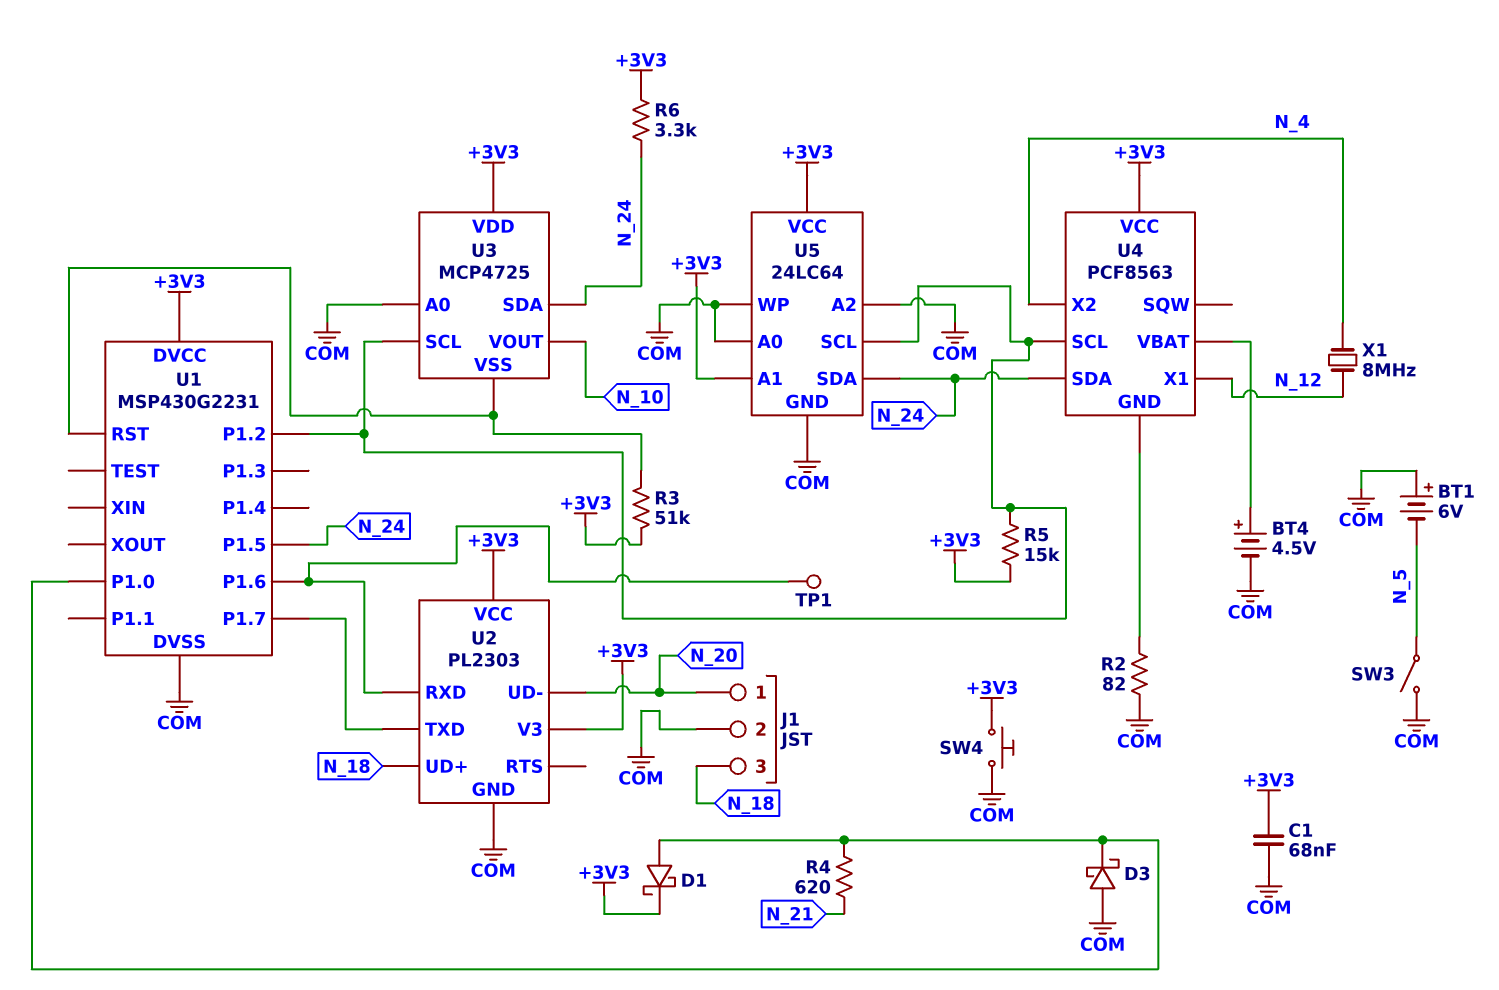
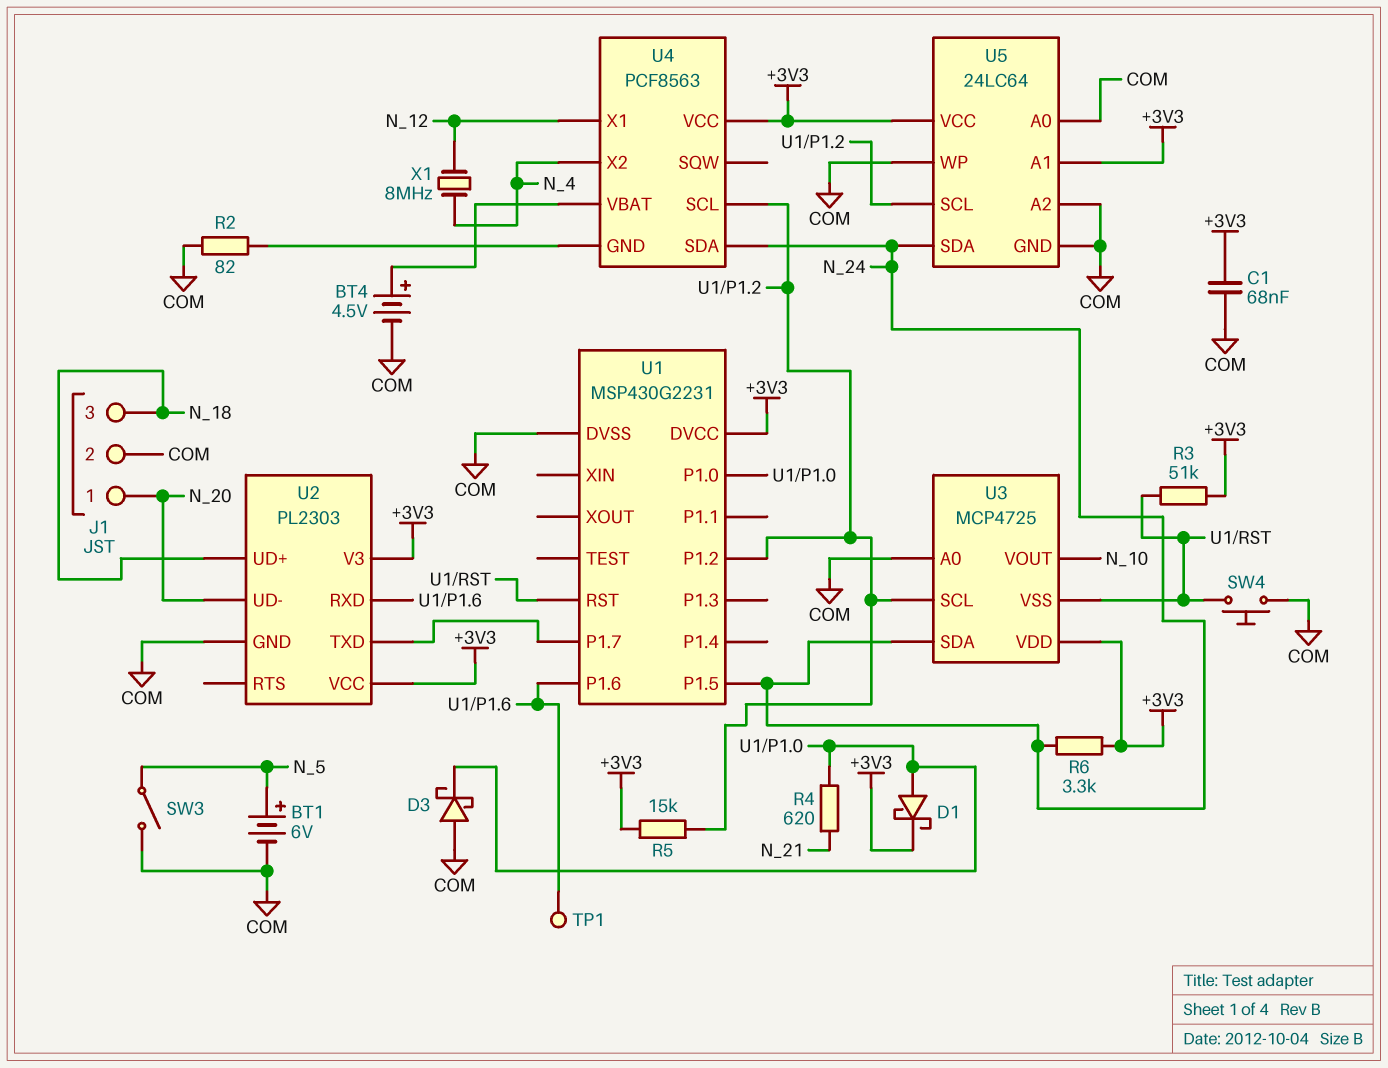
BT1: 6V (plus COM, minus N_5) -> 6V (plus N_5, minus COM)
SW4: button (+3V3, COM) -> button (COM, U1/RST)

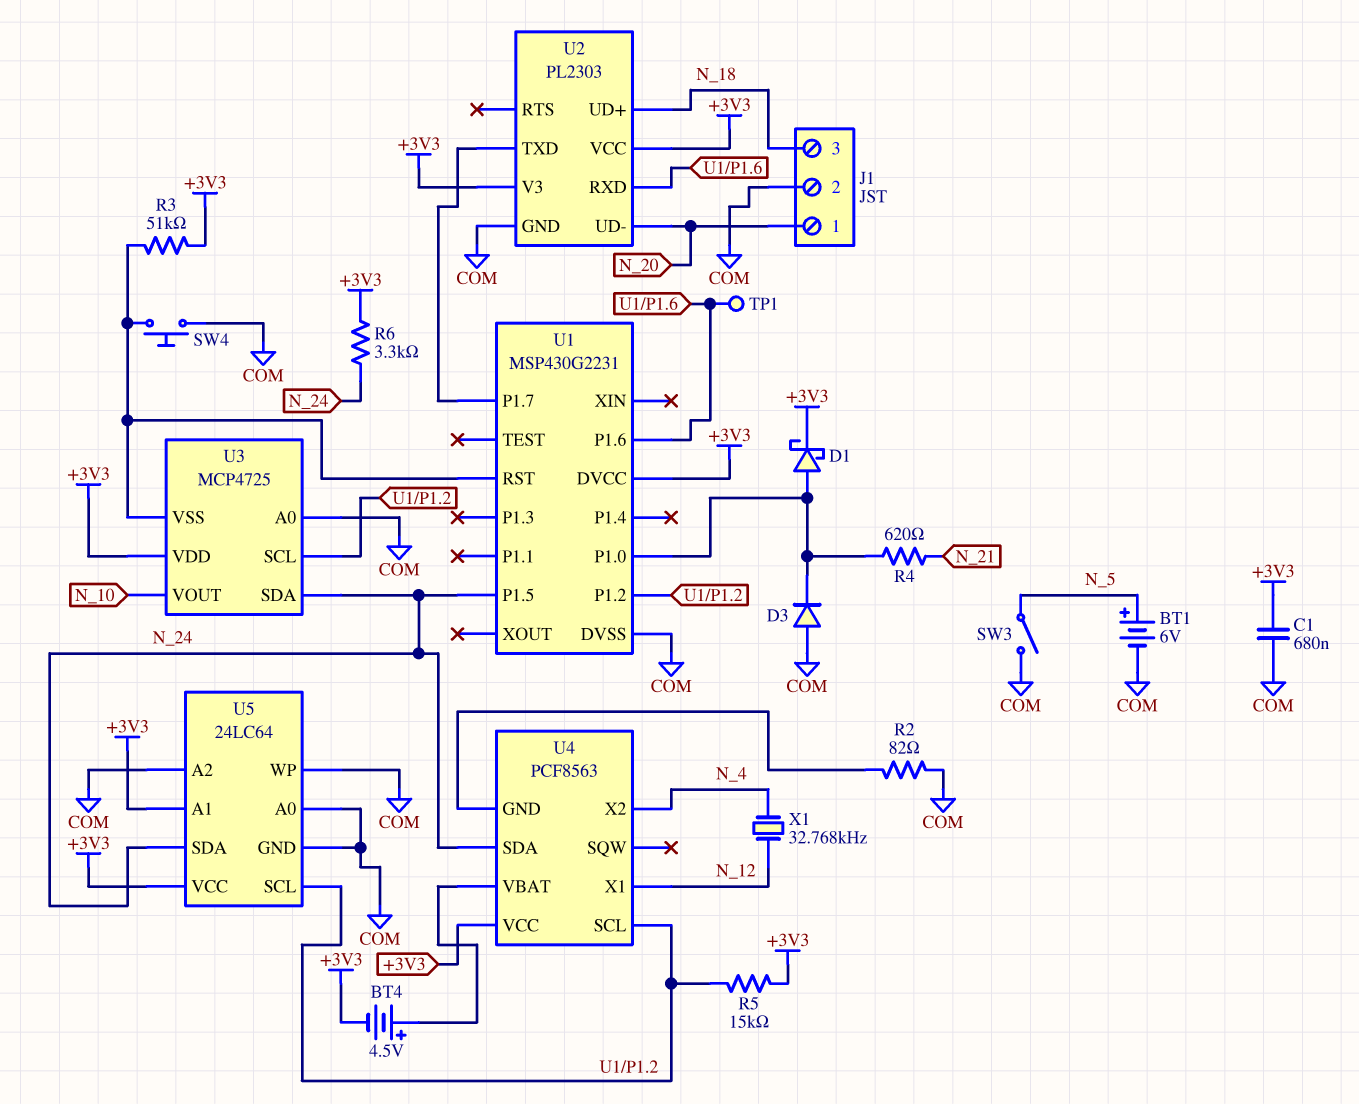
BT4: 4.5V (plus U4/VBAT, minus COM) -> 4.5V (plus U4/VBAT, minus +3V3)
C1: 68nF (+3V3, COM) -> 680nF (+3V3, COM)
D3: schottky (A COM, K U1/P1.0) -> diode (A COM, K U1/P1.0)
X1: 8MHz (N_4, N_12) -> 32.768kHz (N_4, N_12)

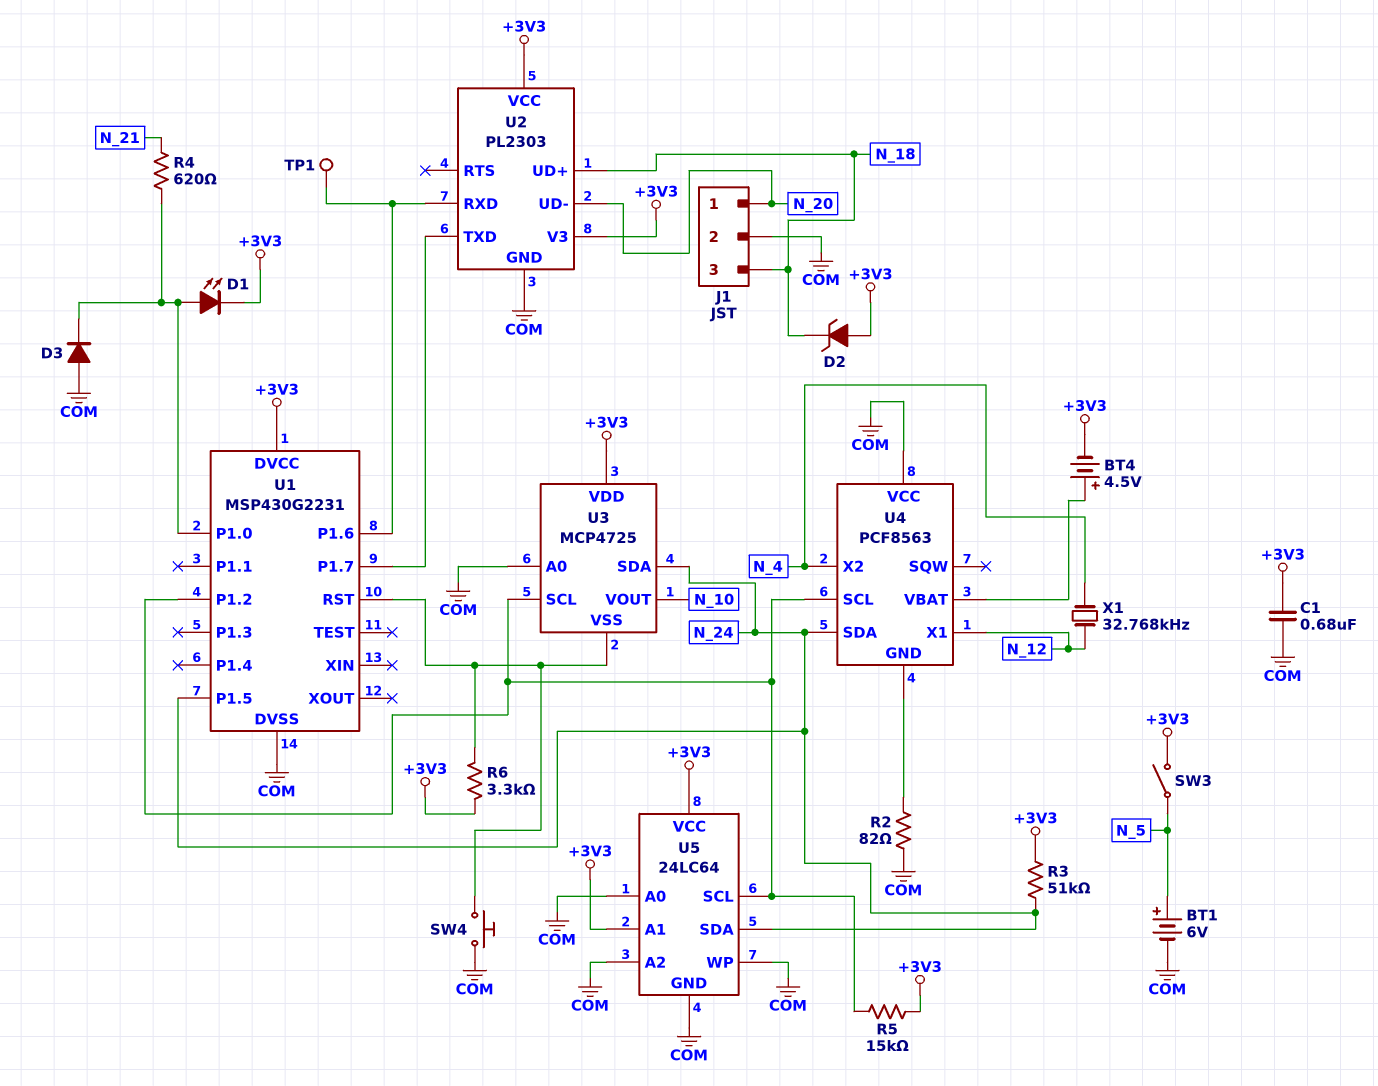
D1: schottky (A U1/P1.0, K +3V3) -> LED (A U1/P1.0, K +3V3)
D2: none -> zener (A +3V3, K N_18)
R3: 51k (+3V3, U1/RST) -> 51k (+3V3, N_24)
R6: 3.3k (+3V3, N_24) -> 3.3k (+3V3, U1/RST)
SW3: switch (COM, N_5) -> switch (+3V3, N_5)
U4 pin VCC: +3V3 -> COM

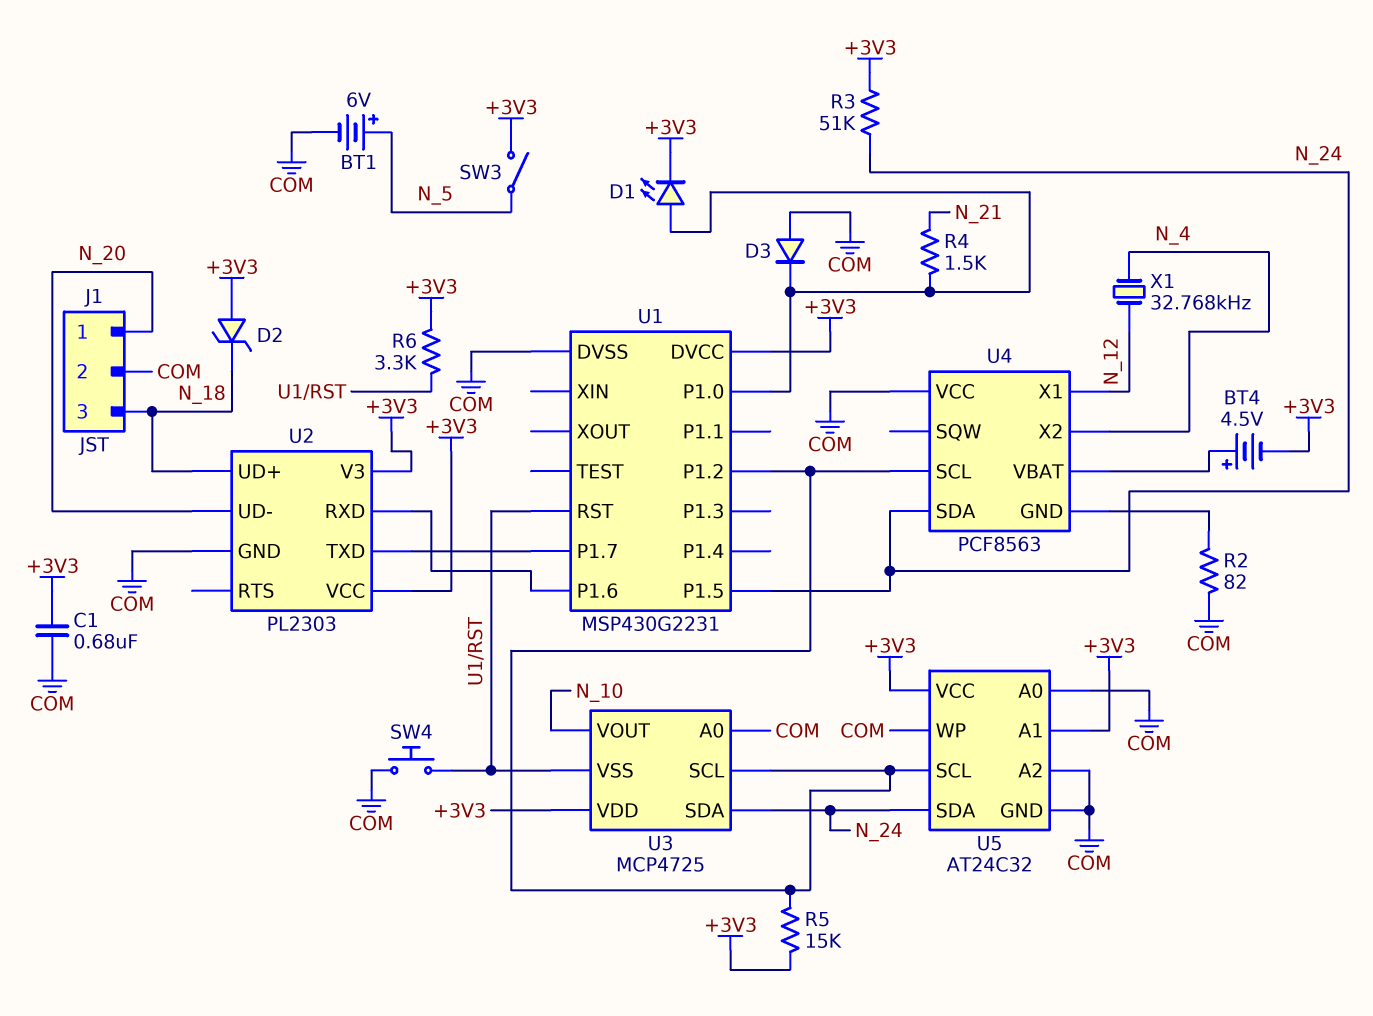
R4: 620 (N_21, U1/P1.0) -> 1.5k (N_21, U1/P1.0)
TP1: test point (U1/P1.6) -> none
U5: 24LC64 -> AT24C32

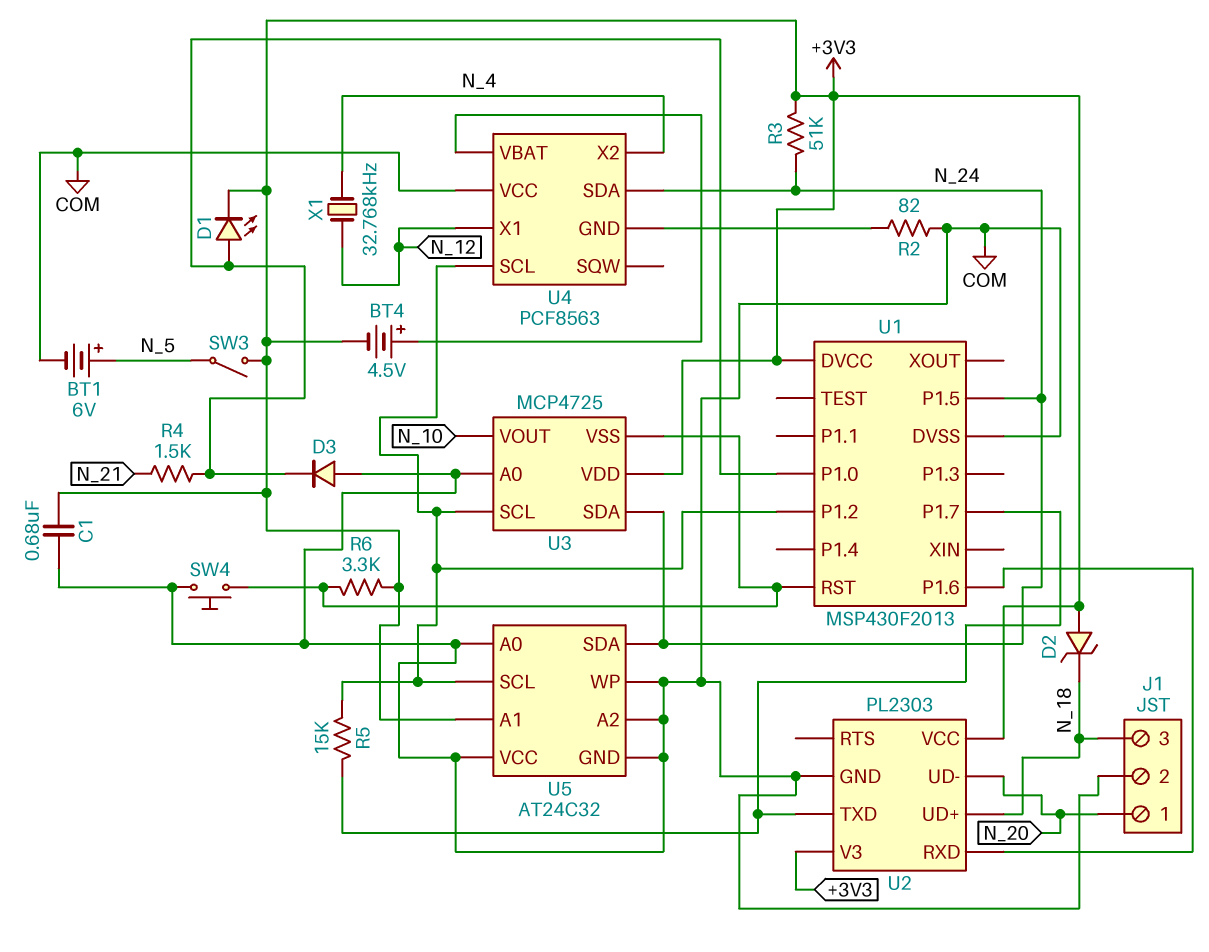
R5: 15k (+3V3, U1/P1.2) -> 15k (U1/P1.2, U1/P1.7)
U1: MSP430G2231 -> MSP430F2013
U5 pin VCC: +3V3 -> COM

